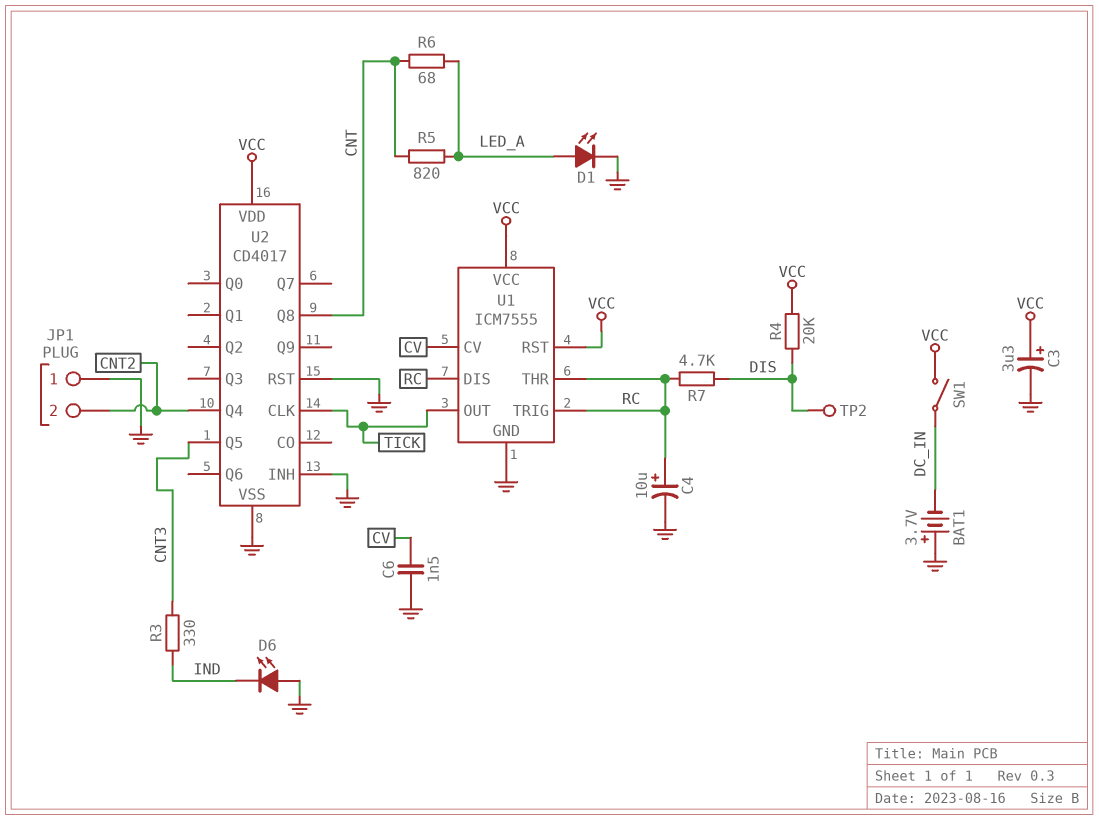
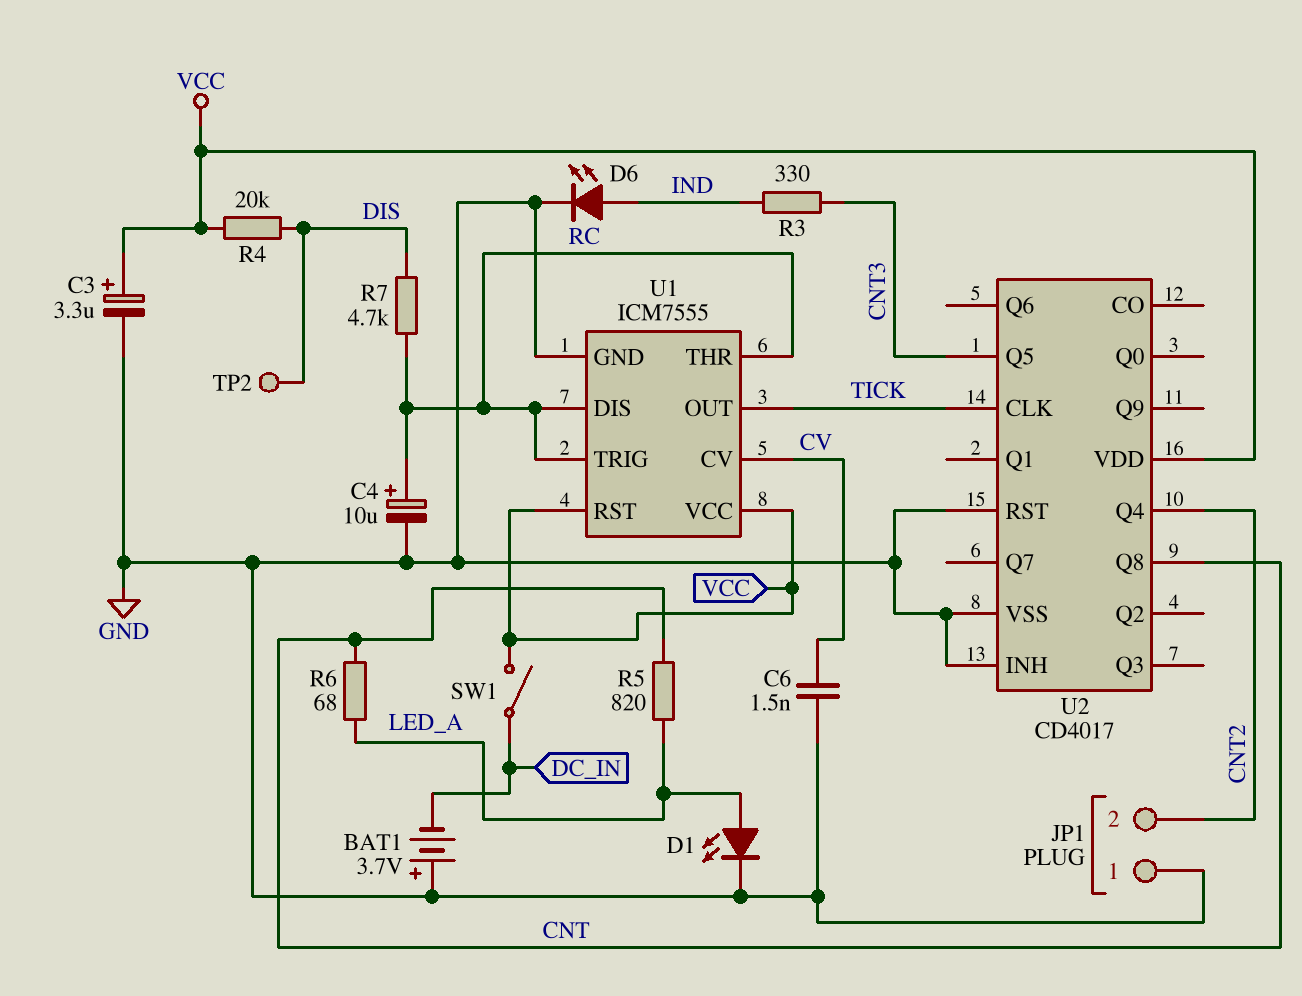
D6: LED (A GND, K IND) -> LED (A IND, K GND)

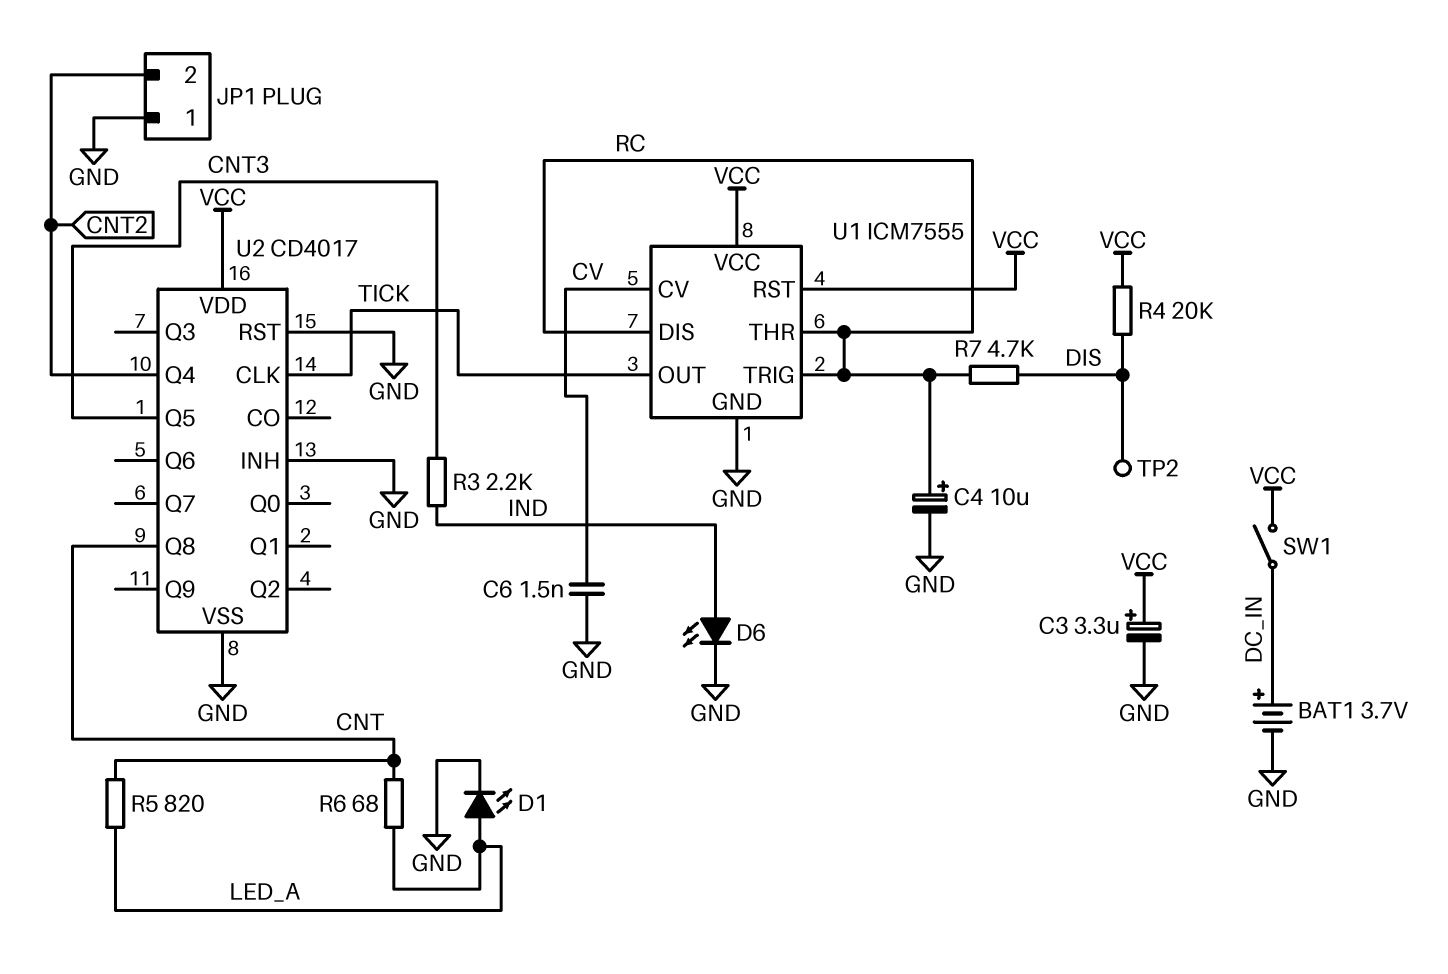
BAT1: 3.7V (plus GND, minus DC_IN) -> 3.7V (plus DC_IN, minus GND)
R3: 330 (CNT3, IND) -> 2.2k (CNT3, IND)

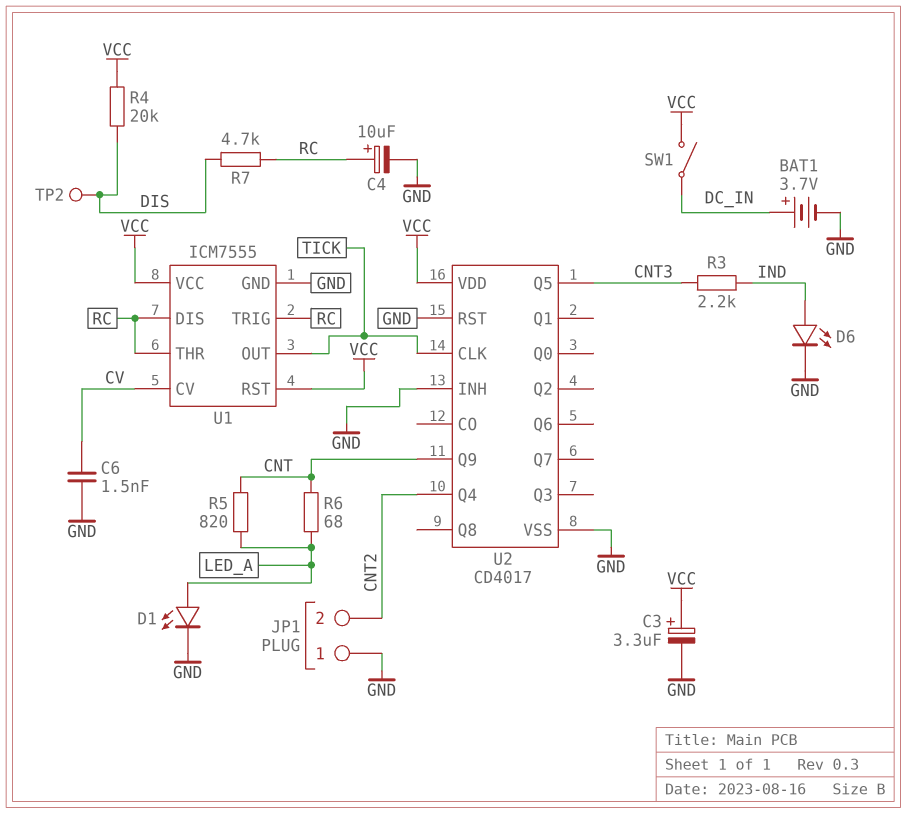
U2 pin Q8: CNT -> none
U2 pin Q9: none -> CNT

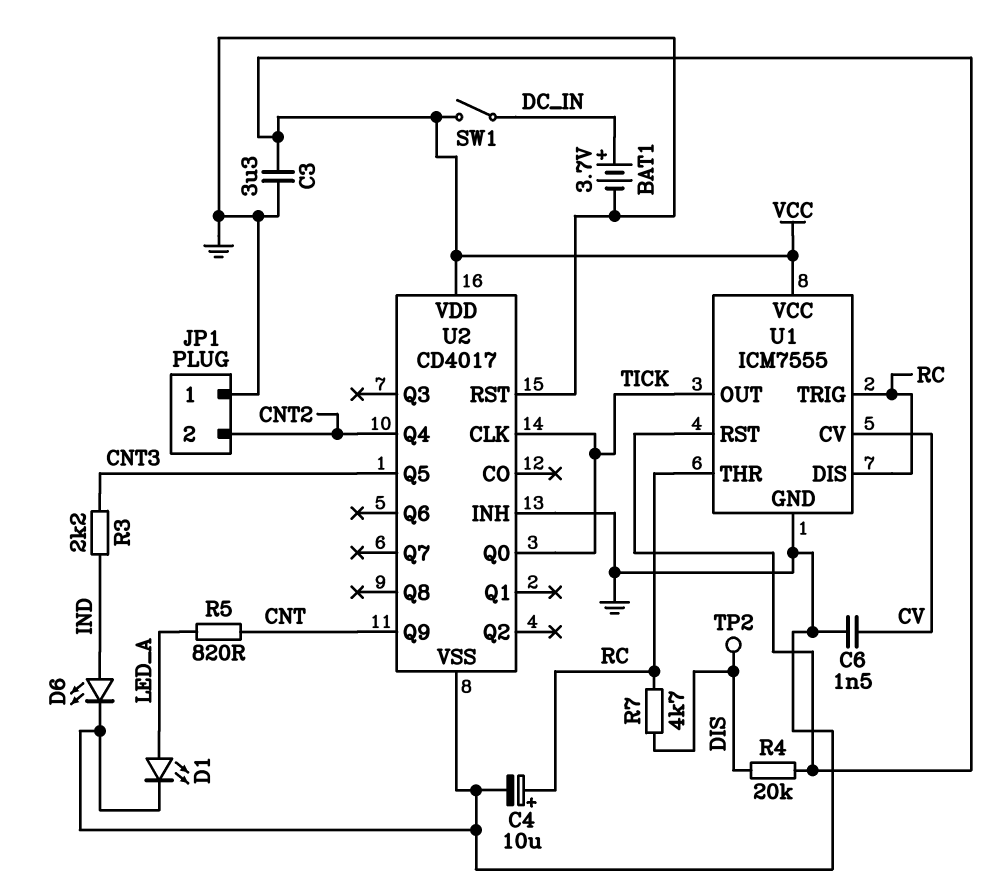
C3: 3.3uF (plus VCC, minus GND) -> 3.3uF (GND, VCC)
R6: 68 (CNT, LED_A) -> none
U2 pin Q0: none -> TICK

